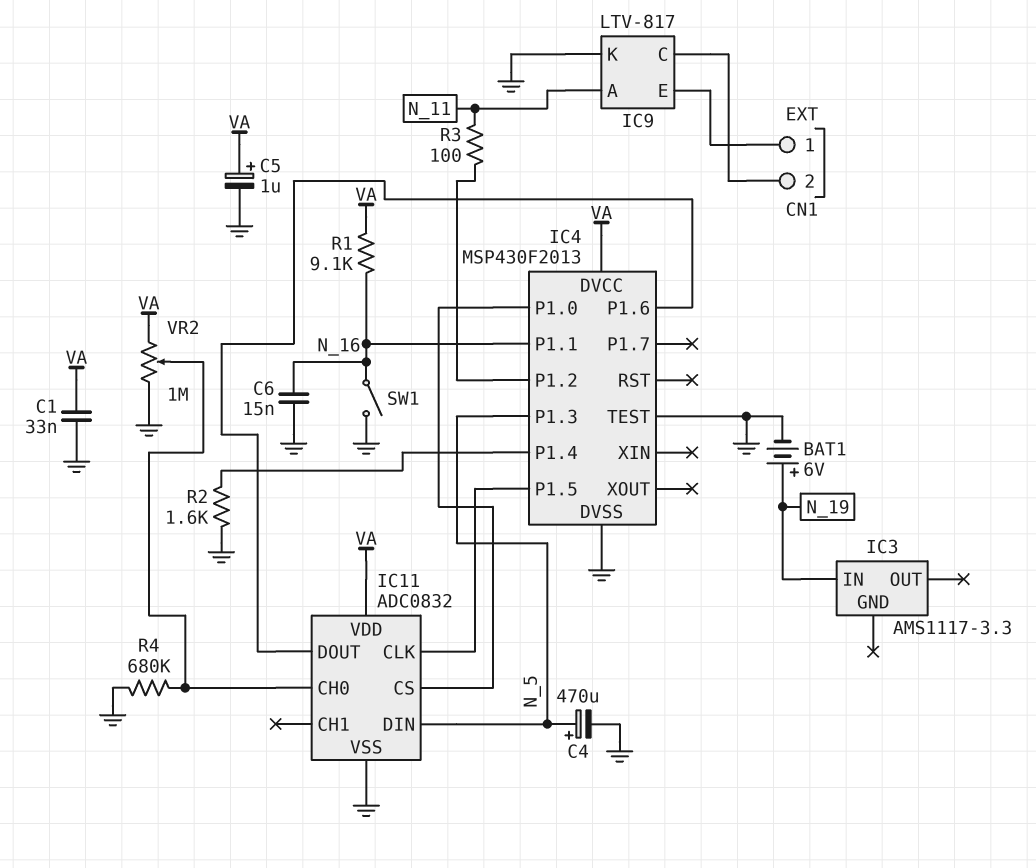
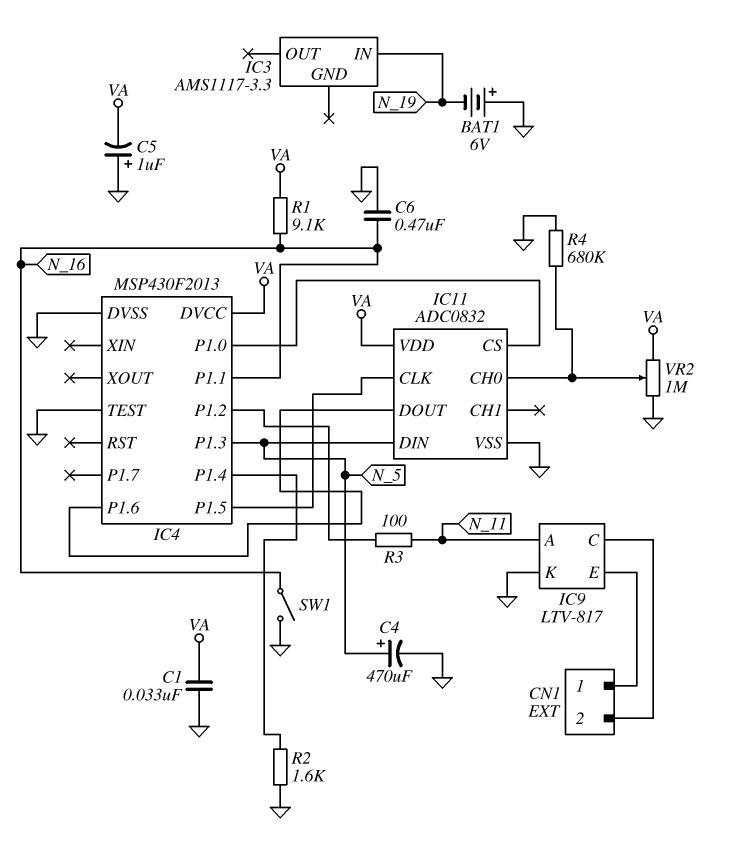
BAT1: 6V (plus N_19, minus GND) -> 6V (plus GND, minus N_19)
C5: 1uF (plus VA, minus GND) -> 1uF (plus GND, minus VA)
C6: 15nF (GND, N_16) -> 470nF (GND, N_16)

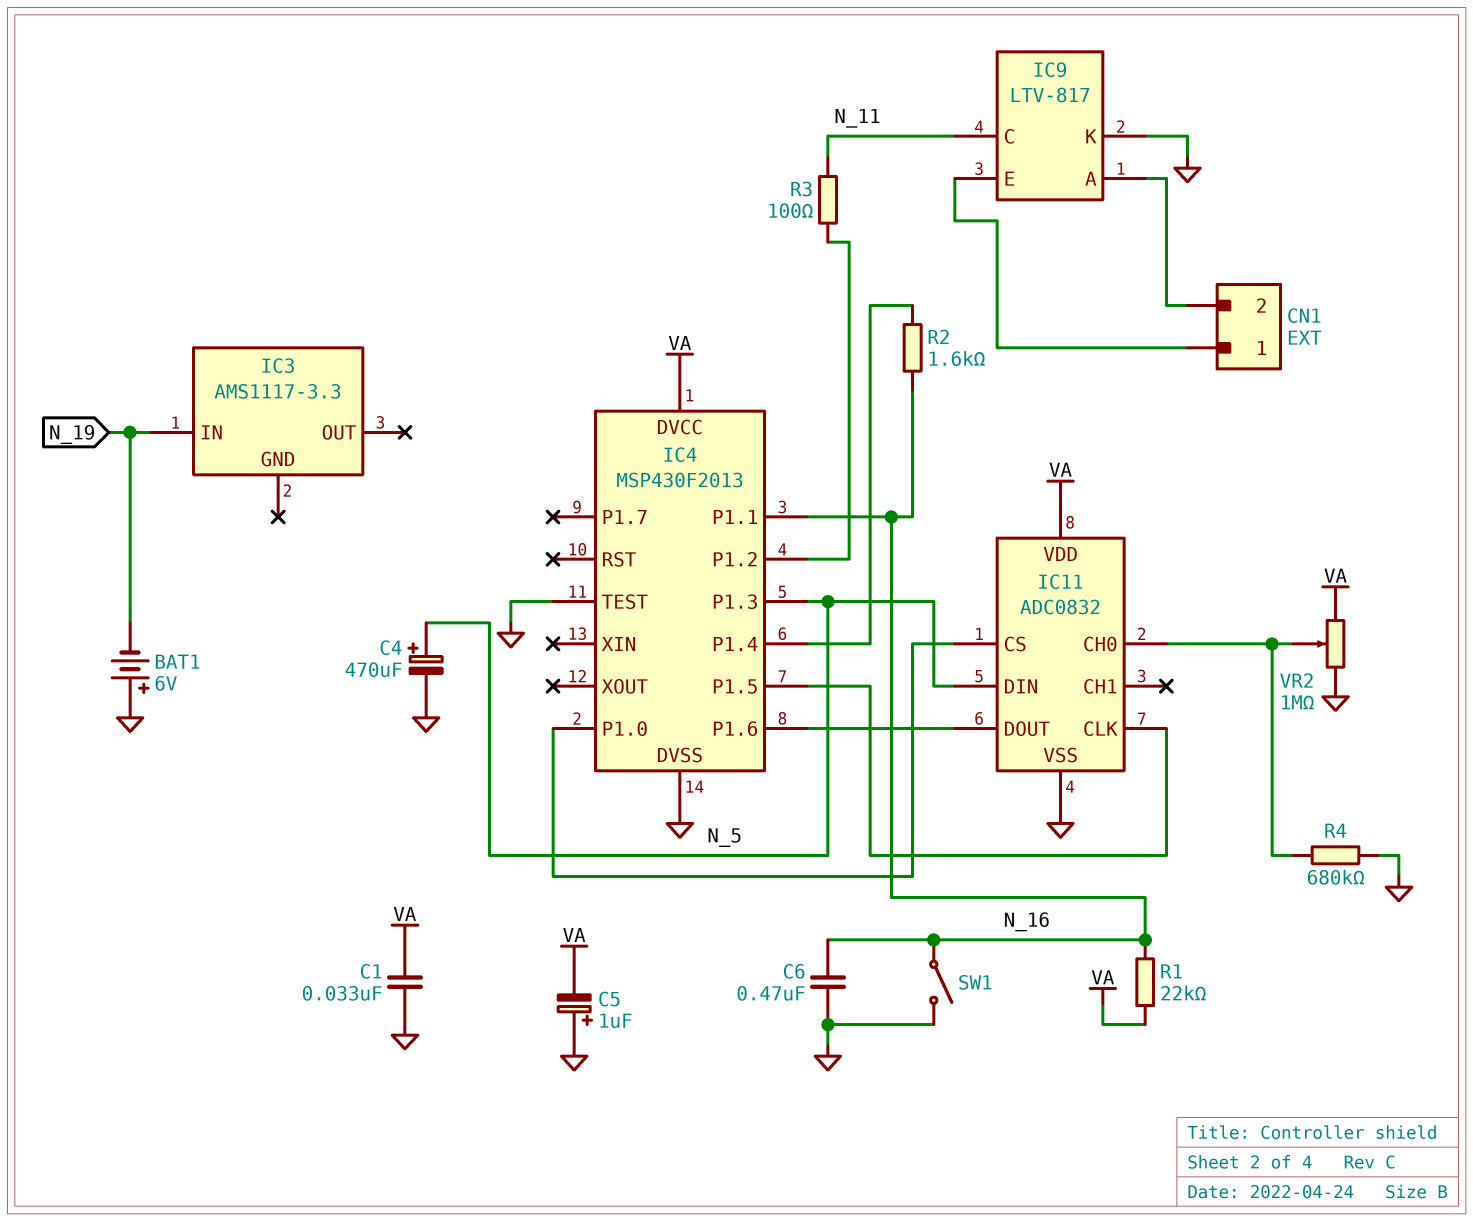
IC9 pin A: N_11 -> CN1/2
IC9 pin C: CN1/2 -> N_11
R1: 9.1k (N_16, VA) -> 22k (N_16, VA)
R2: 1.6k (GND, IC4/P1.4) -> 1.6k (IC4/P1.4, N_16)

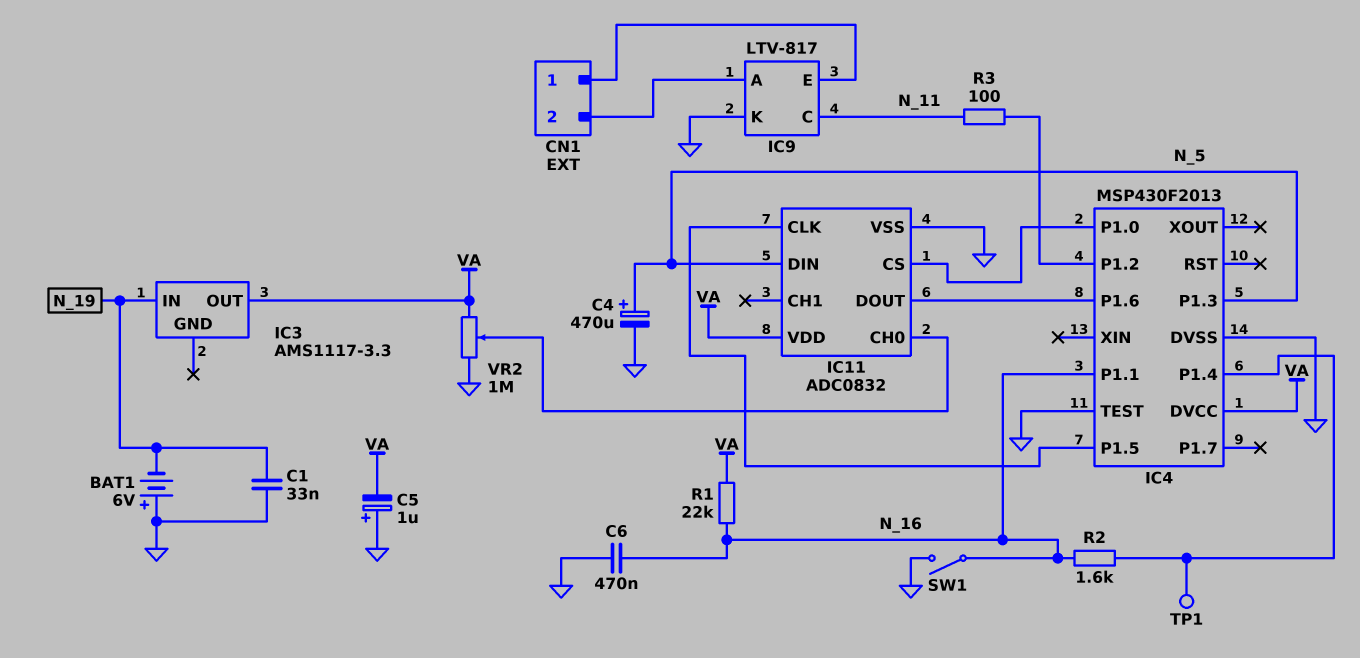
C1: 33nF (GND, VA) -> 33nF (GND, N_19)
IC3 pin OUT: none -> VA
R4: 680k (GND, IC11/CH0) -> none
TP1: none -> test point (IC4/P1.4)

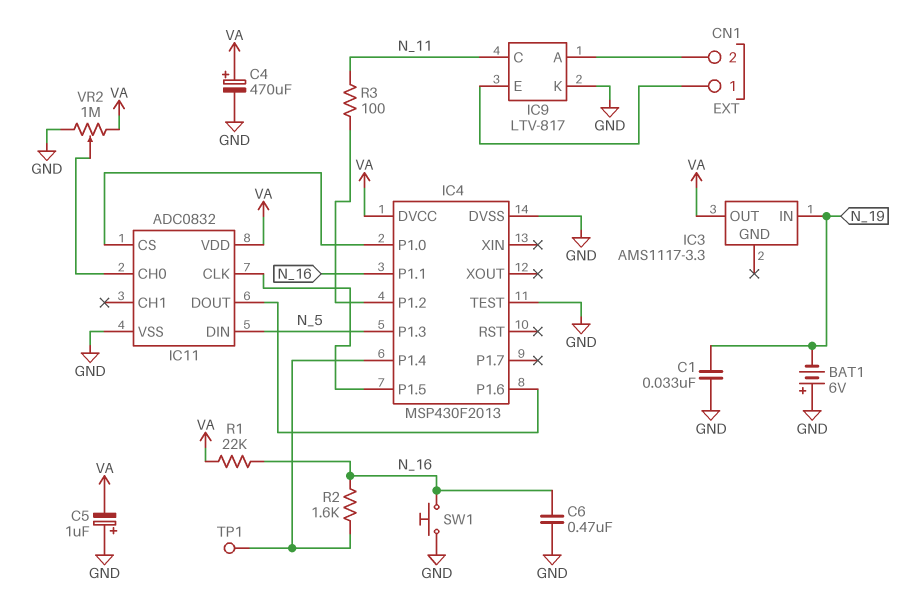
C4: 470uF (plus N_5, minus GND) -> 470uF (plus VA, minus GND)
SW1: switch (GND, N_16) -> button (GND, N_16)

